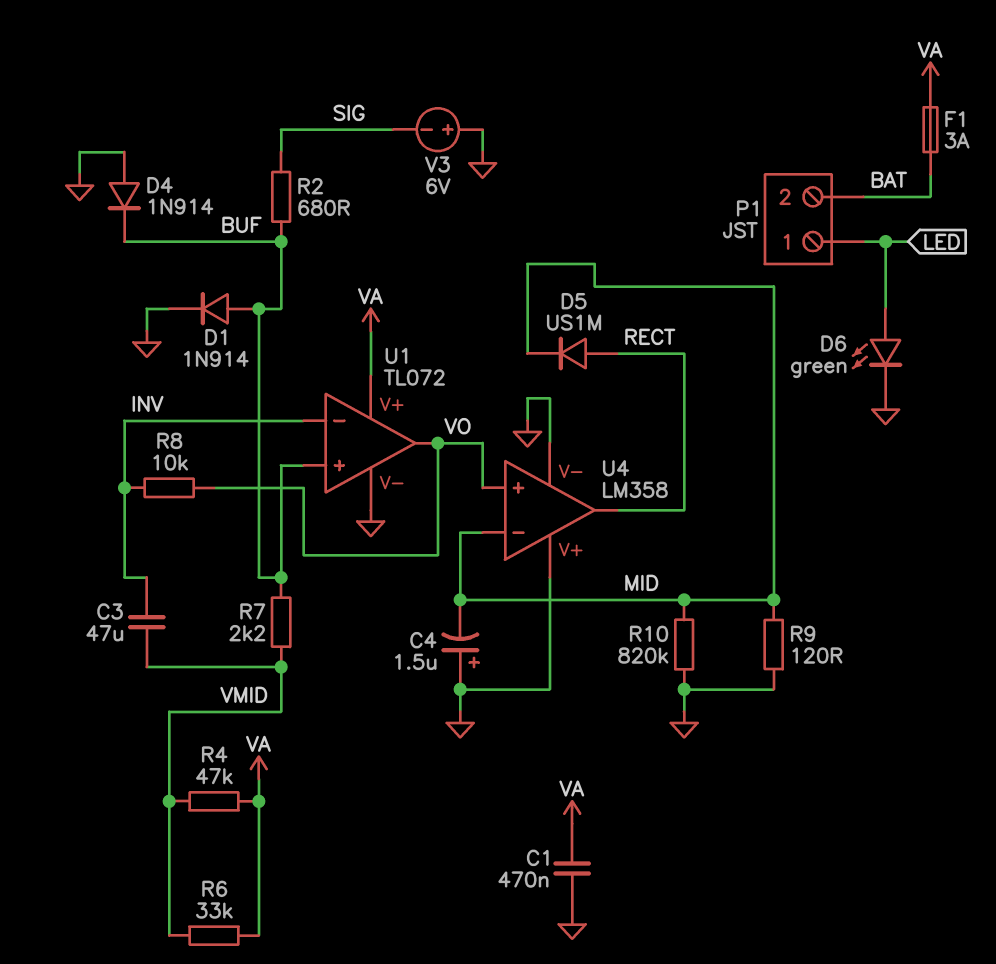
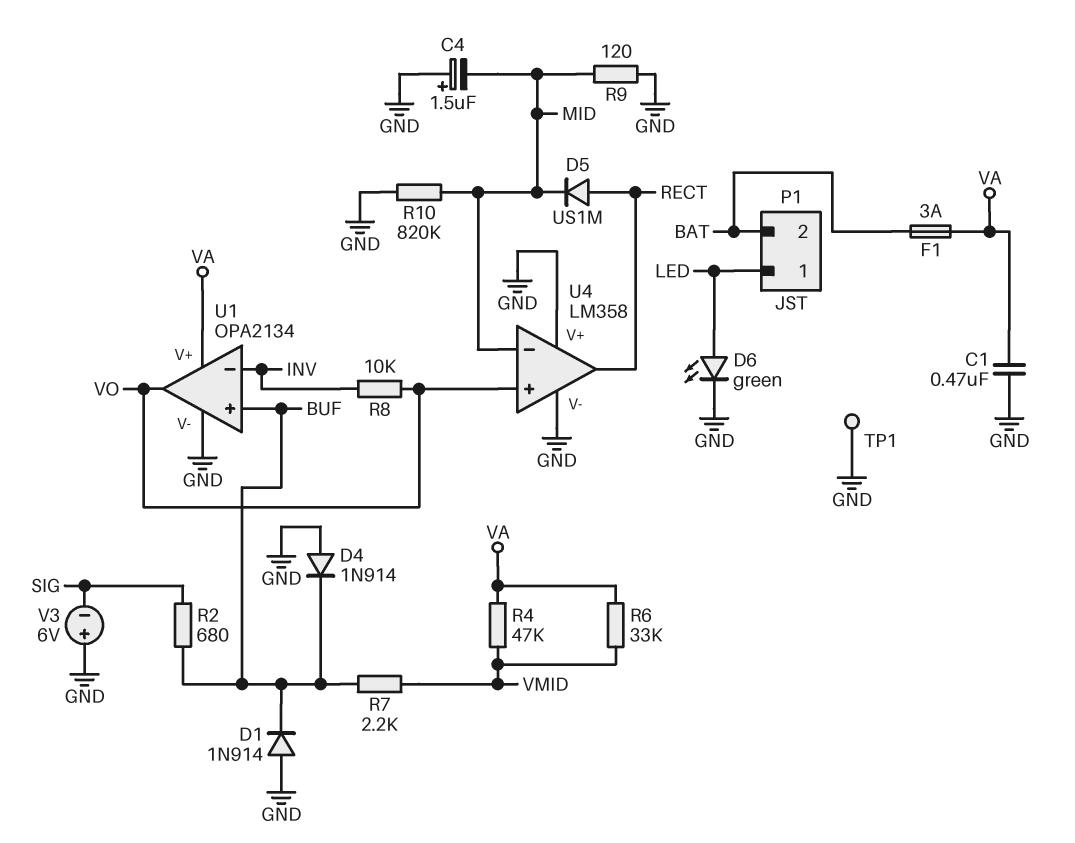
C3: 47uF (INV, VMID) -> none
D1: diode 1N914 (A BUF, K GND) -> diode 1N914 (A GND, K BUF)
TP1: none -> test point (GND)
U1: TL072 -> OPA2134

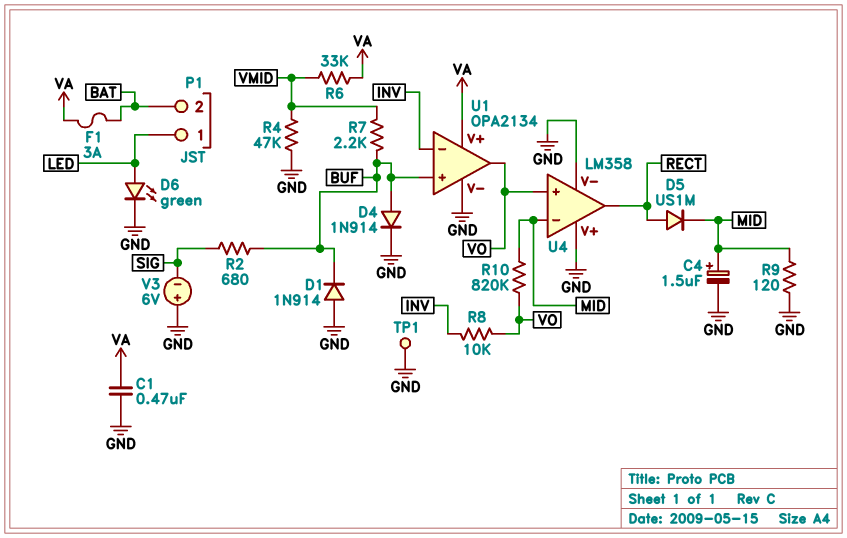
C4: 1.5uF (plus GND, minus MID) -> 1.5uF (plus MID, minus GND)
D4: diode 1N914 (A GND, K BUF) -> diode 1N914 (A BUF, K GND)
R4: 47k (VA, VMID) -> 47k (GND, VMID)
R10: 820k (GND, MID) -> 820k (MID, VO)

